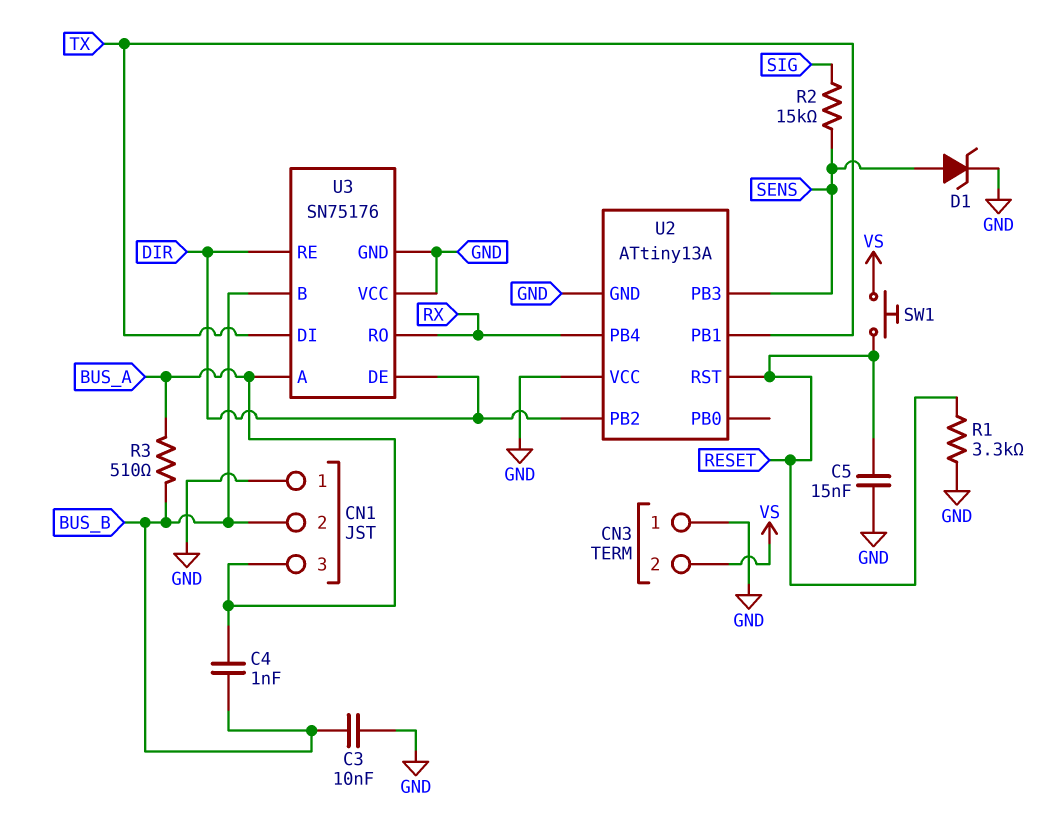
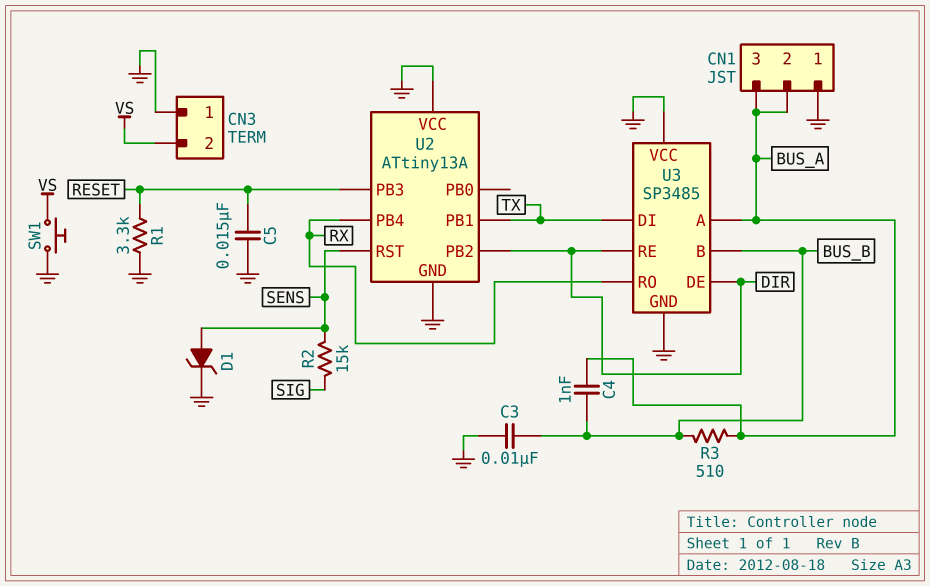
CN1 pin 2: BUS_B -> BUS_A
SW1: button (RESET, VS) -> button (GND, VS)
U2 pin PB3: SENS -> RESET
U2 pin RST: RESET -> SENS
U3: SN75176 -> SP3485

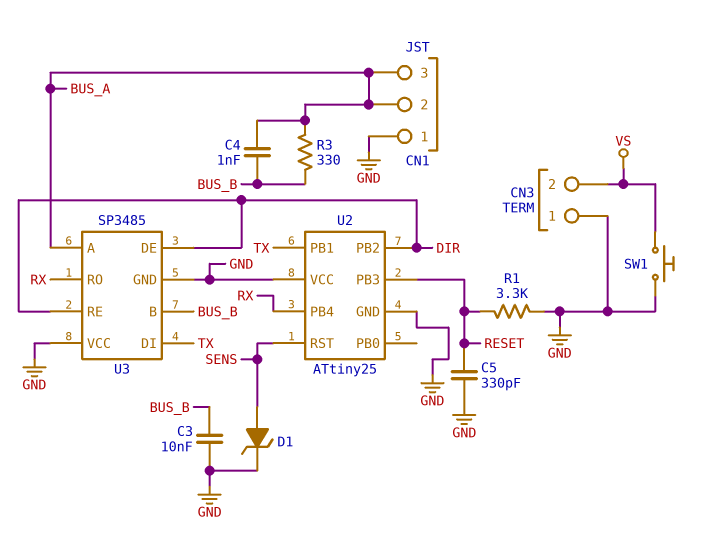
C5: 15nF (GND, RESET) -> 330pF (GND, RESET)
R2: 15k (SENS, SIG) -> none
R3: 510 (BUS_A, BUS_B) -> 330 (BUS_A, BUS_B)
U2: ATtiny13A -> ATtiny25

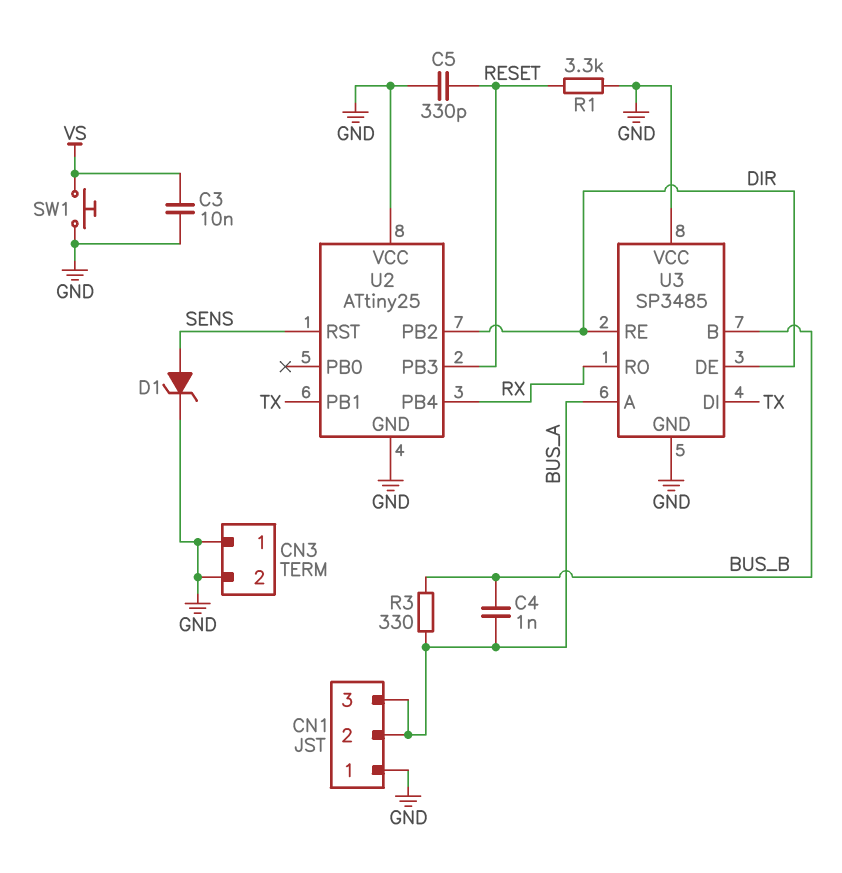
C3: 10nF (BUS_B, GND) -> 10nF (GND, VS)
CN3 pin 2: VS -> GND

